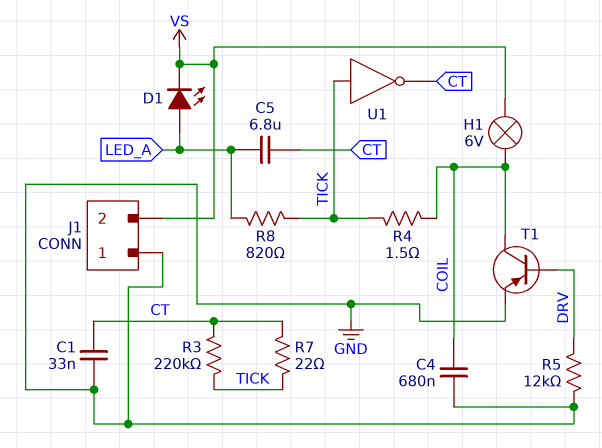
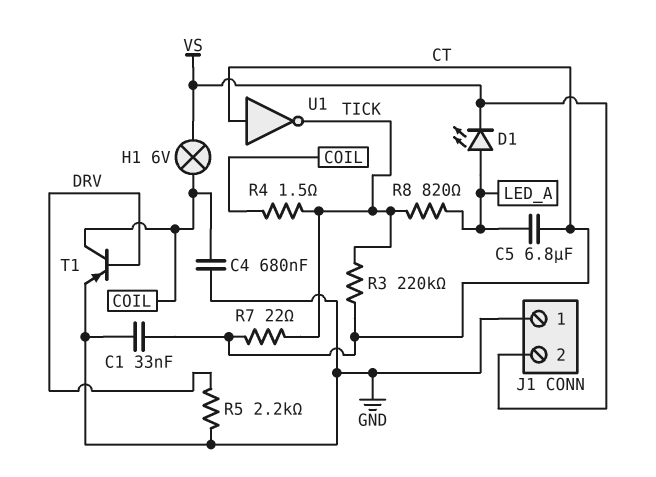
R5: 12k (DRV, GND) -> 2.2k (DRV, GND)
U1: NOT (in TICK, out CT) -> NOT (in CT, out TICK)

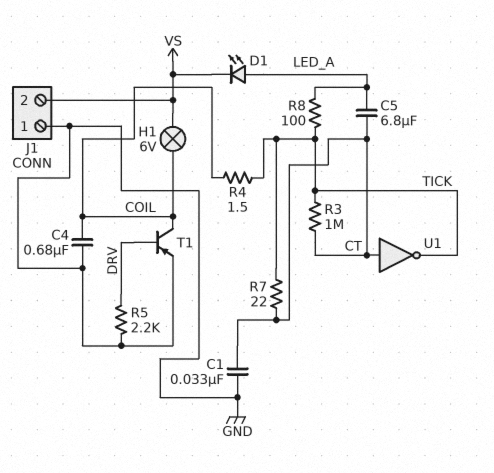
R3: 220k (CT, TICK) -> 1M (CT, TICK)
R8: 820 (LED_A, TICK) -> 100 (LED_A, TICK)

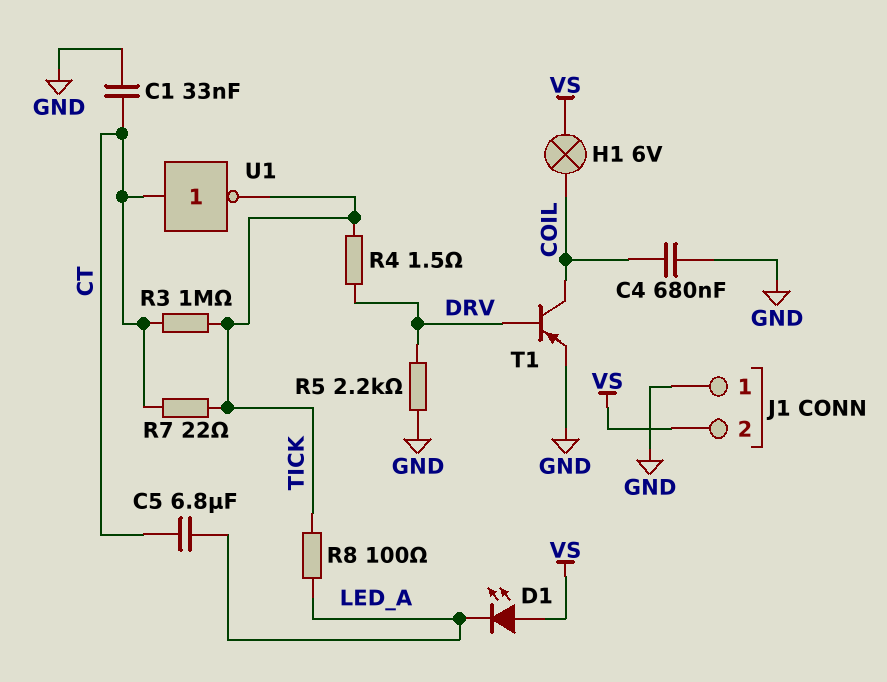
D1: LED (A LED_A, K VS) -> LED (A VS, K LED_A)
R4: 1.5 (COIL, TICK) -> 1.5 (DRV, TICK)

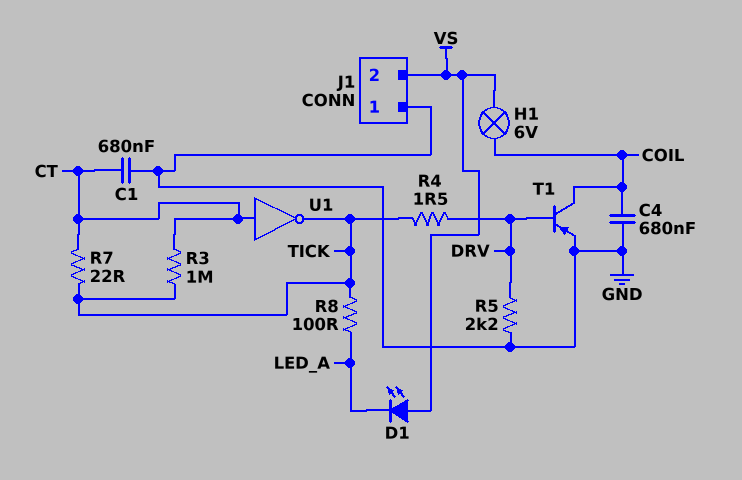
C1: 33nF (CT, GND) -> 680nF (CT, GND)
C5: 6.8uF (CT, LED_A) -> none

